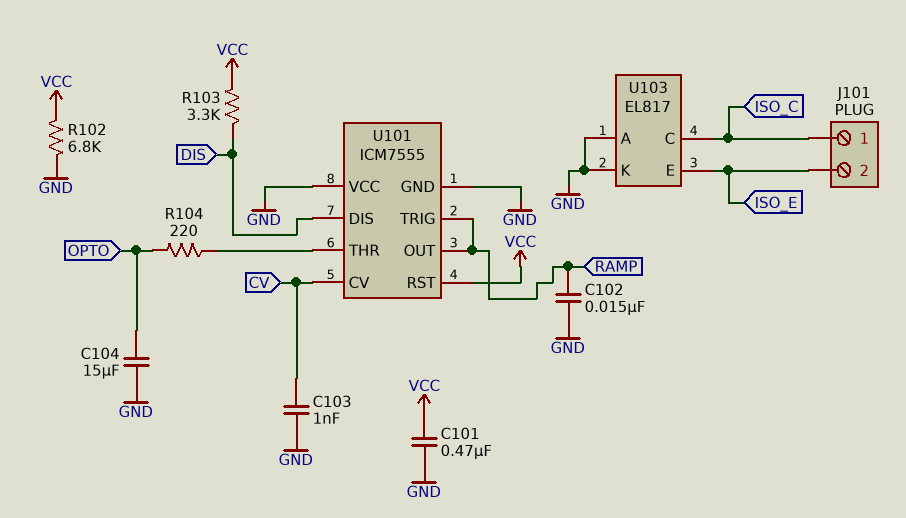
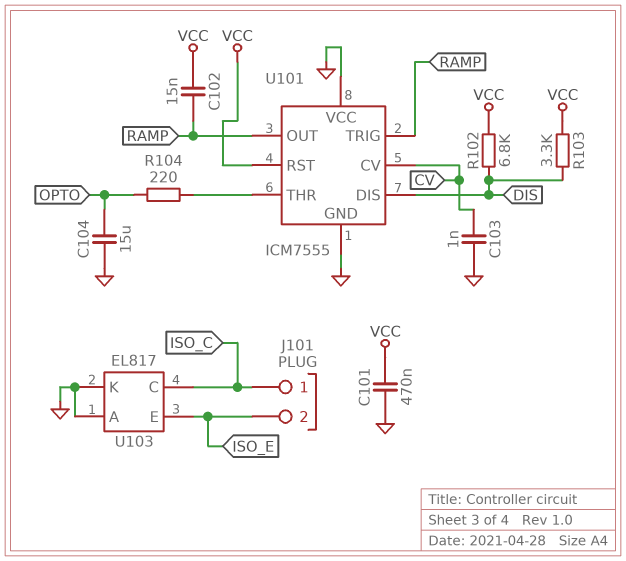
C102: 15nF (GND, RAMP) -> 15nF (RAMP, VCC)
R102: 6.8k (GND, VCC) -> 6.8k (DIS, VCC)

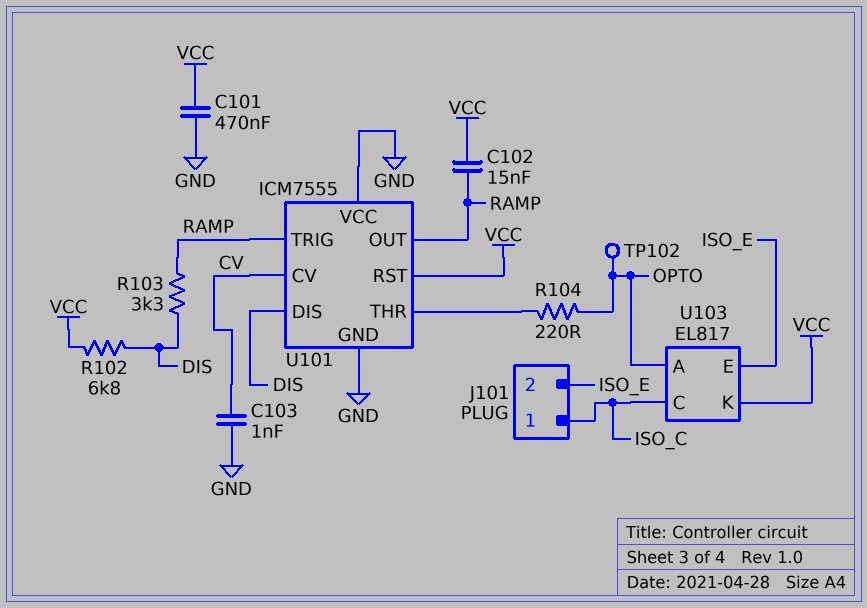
C104: 15uF (GND, OPTO) -> none
R103: 3.3k (DIS, VCC) -> 3.3k (DIS, RAMP)
TP102: none -> test point (OPTO)
U103 pin A: GND -> OPTO
U103 pin K: GND -> VCC

